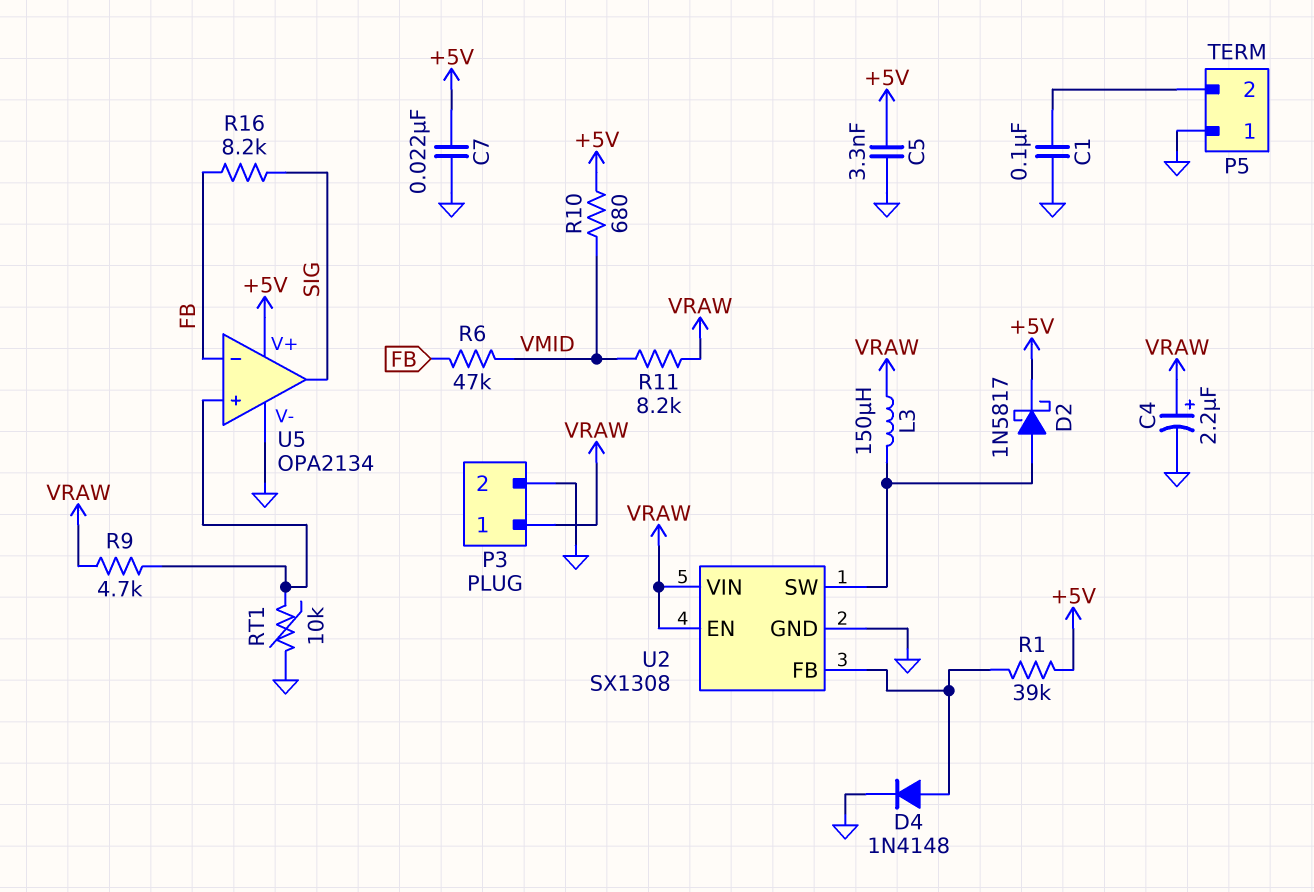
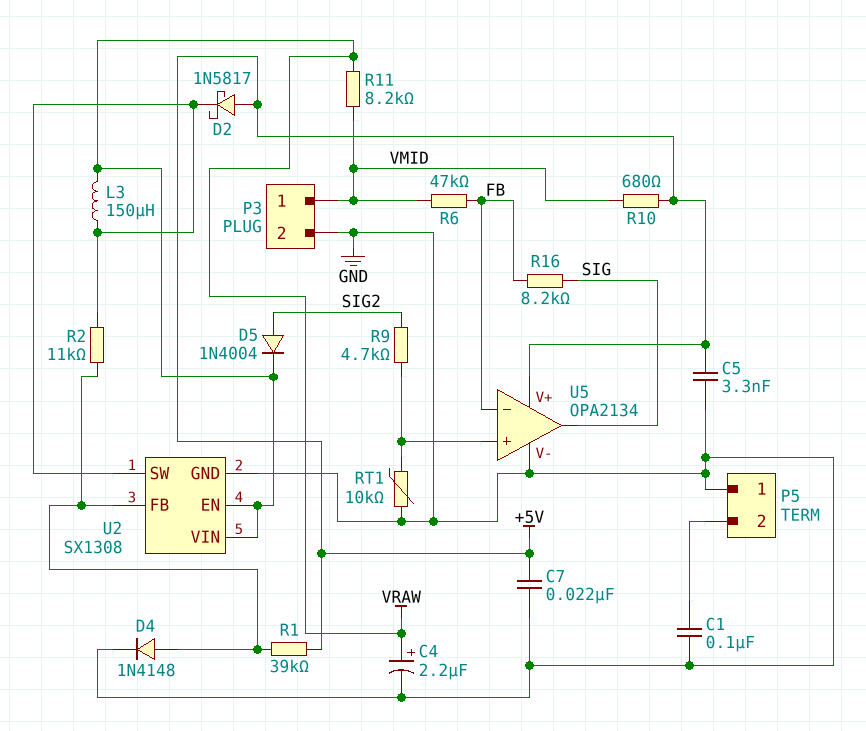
D2: schottky 1N5817 (A U2/SW, K +5V) -> schottky 1N5817 (A +5V, K U2/SW)
D5: none -> diode 1N4004 (A SIG2, K VRAW)
P3 pin 1: VRAW -> VMID
R2: none -> 11k (U2/FB, U2/SW)
R9: 4.7k (U5/in+, VRAW) -> 4.7k (SIG2, U5/in+)

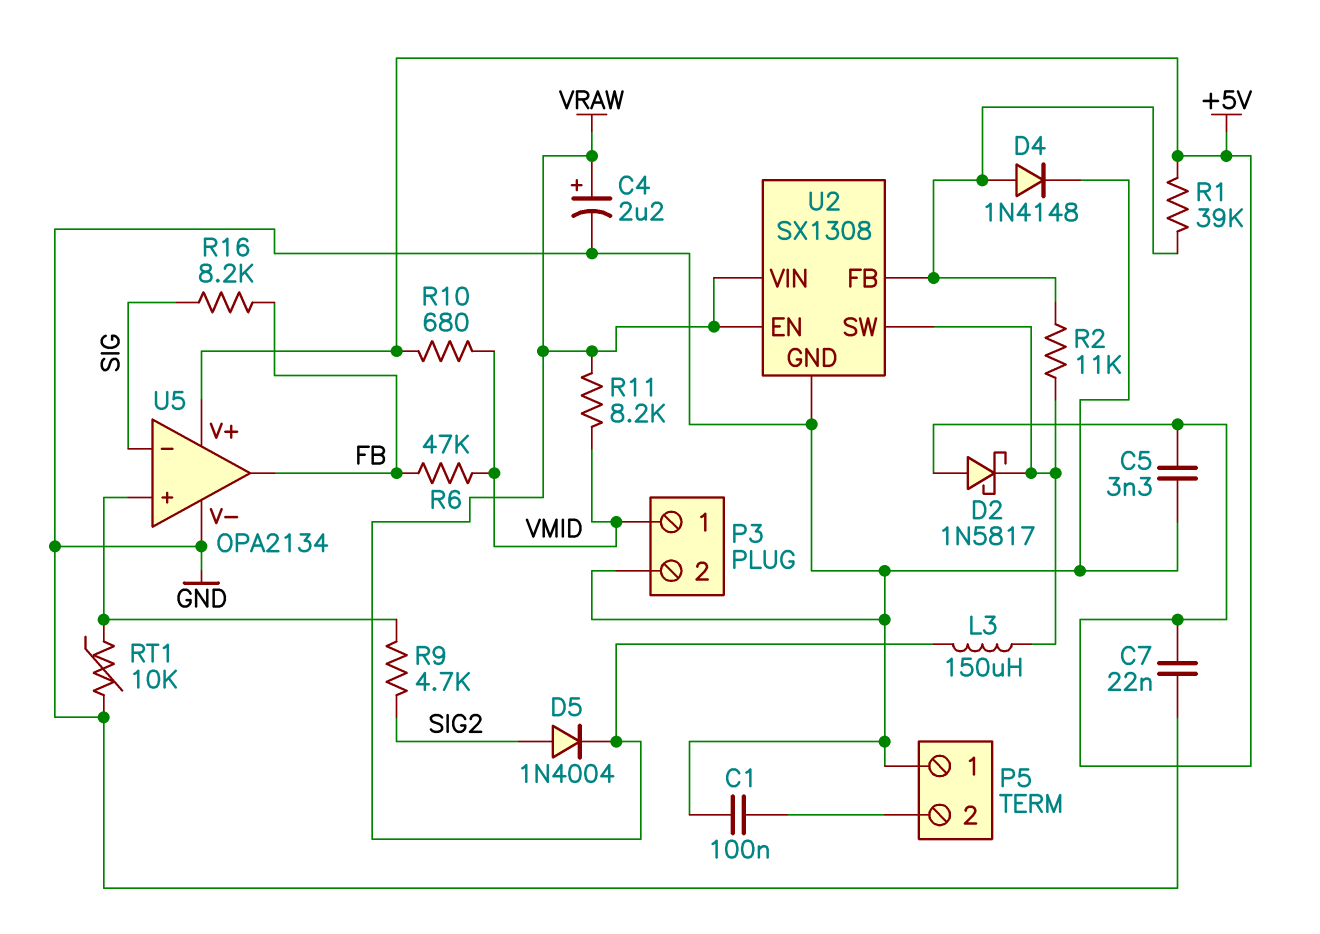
U5 pin in-: FB -> SIG
U5 pin out: SIG -> FB

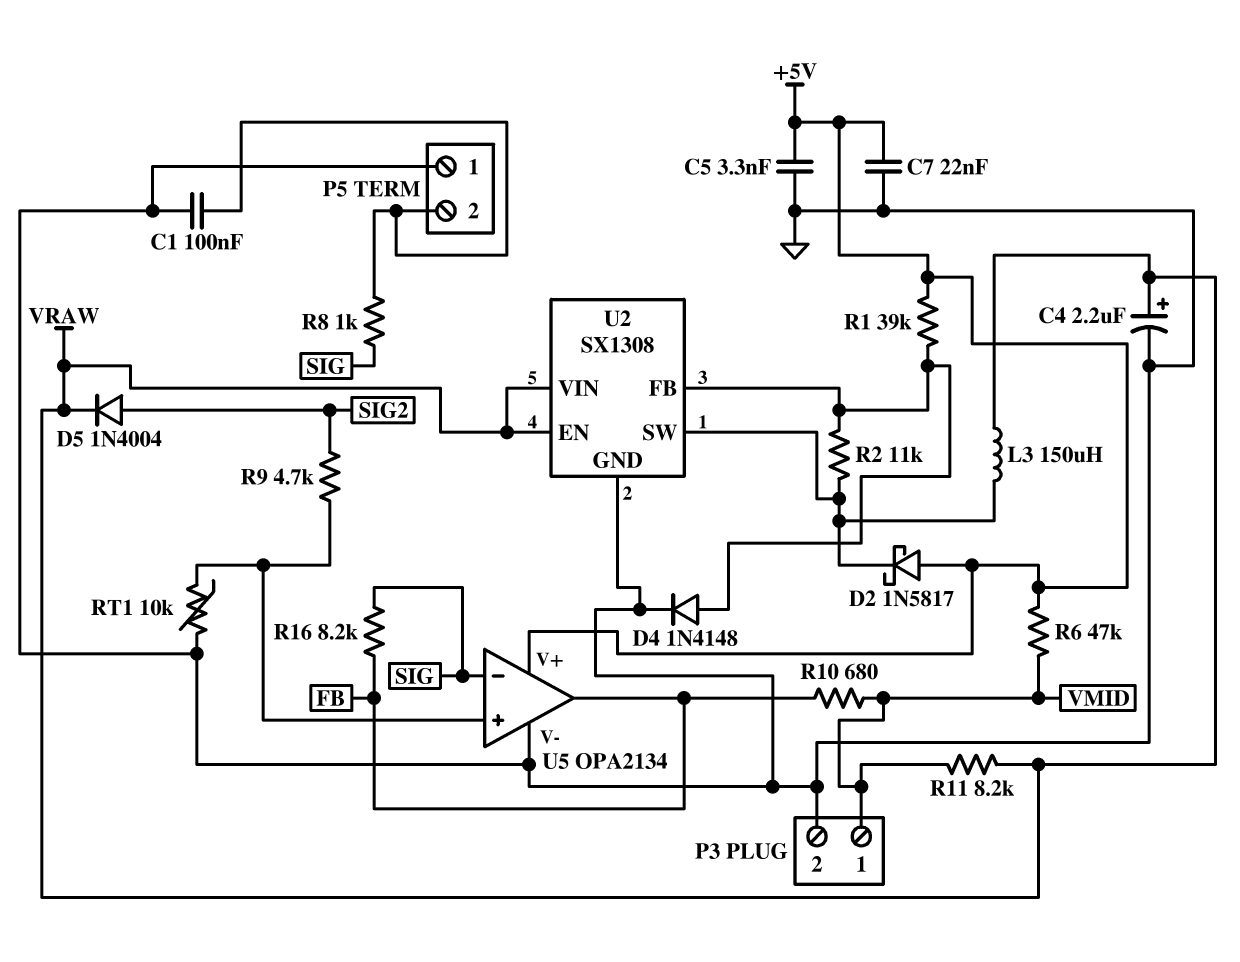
R6: 47k (FB, VMID) -> 47k (+5V, VMID)
R8: none -> 1k (P5/2, SIG)
R10: 680 (+5V, VMID) -> 680 (FB, VMID)

